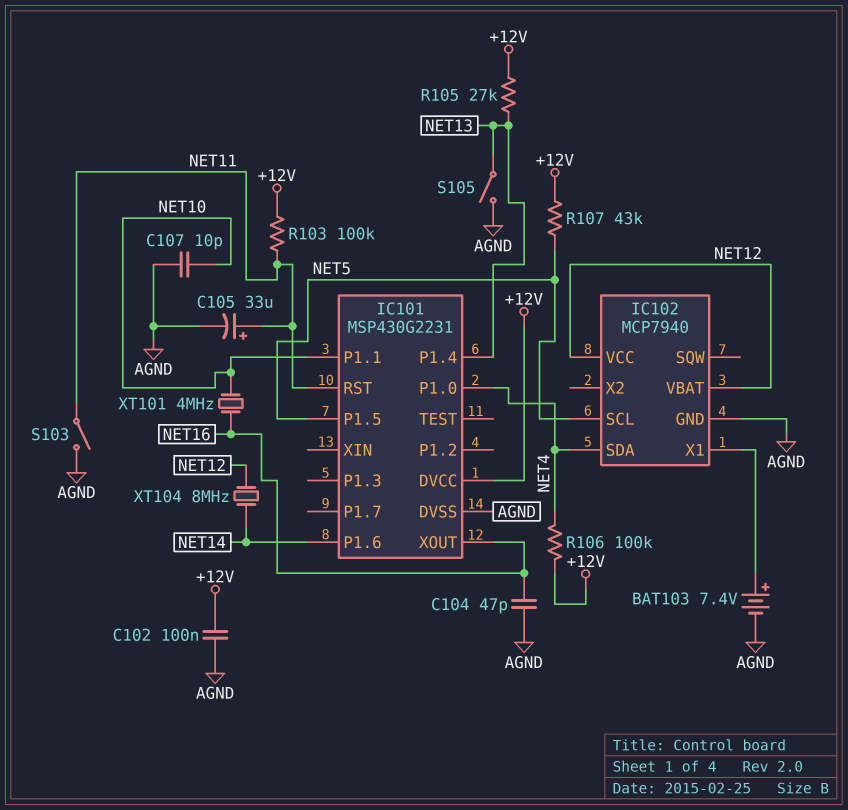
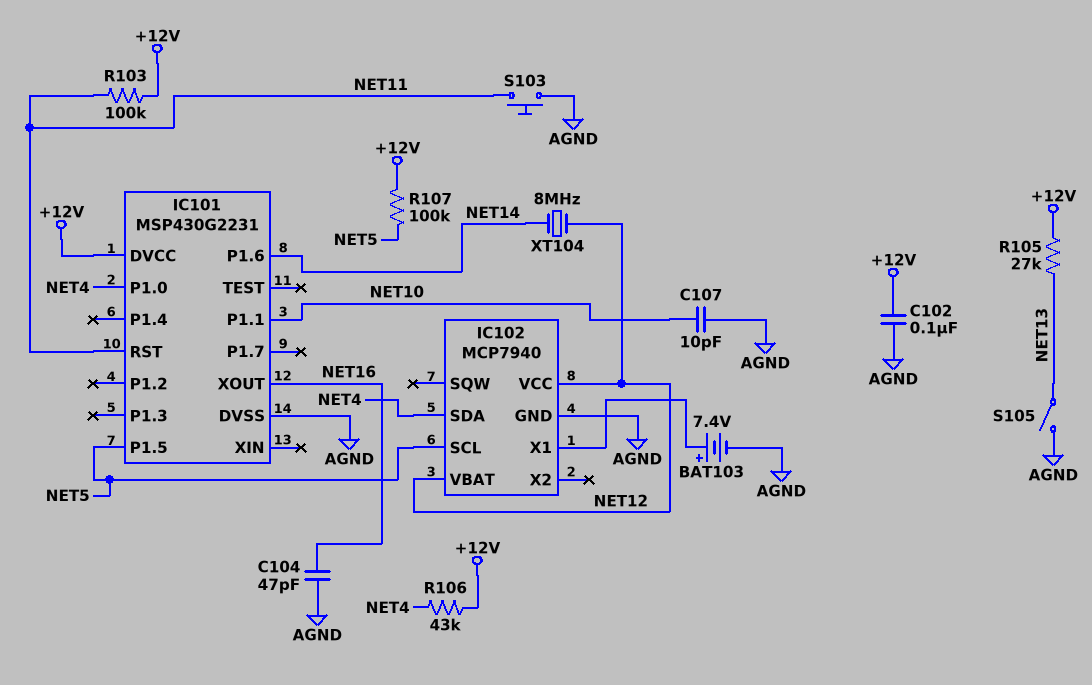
C105: 33uF (plus NET11, minus AGND) -> none
IC101 pin P1.4: NET13 -> none
R106: 100k (+12V, NET4) -> 43k (+12V, NET4)
R107: 43k (+12V, NET5) -> 100k (+12V, NET5)
S103: switch (AGND, NET11) -> button (AGND, NET11)
XT101: 4MHz (NET10, NET16) -> none

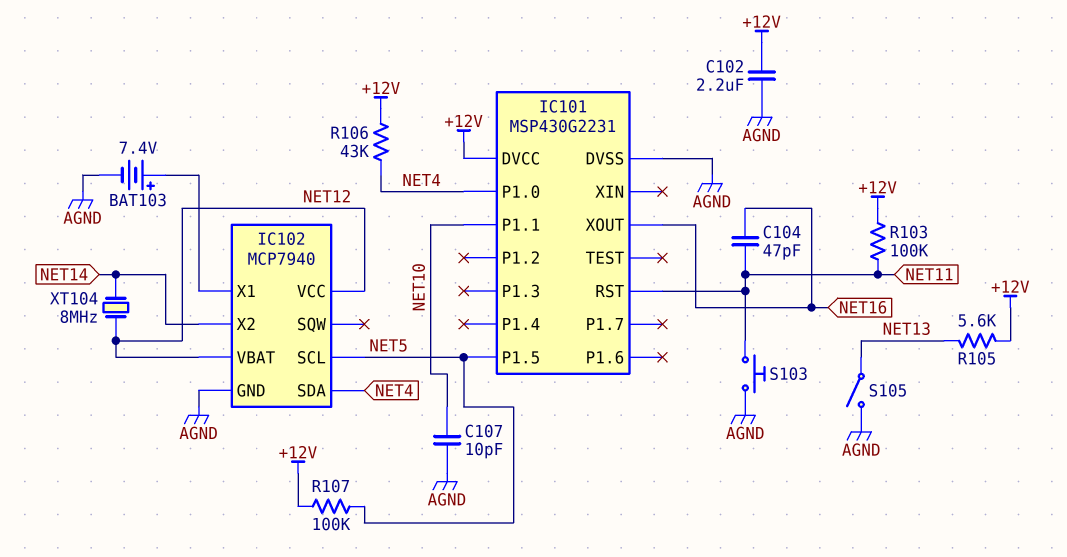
C102: 100nF (+12V, AGND) -> 2.2uF (+12V, AGND)
C104: 47pF (AGND, NET16) -> 47pF (NET11, NET16)
IC101 pin P1.6: NET14 -> none
IC102 pin X2: none -> NET14
R105: 27k (+12V, NET13) -> 5.6k (+12V, NET13)

